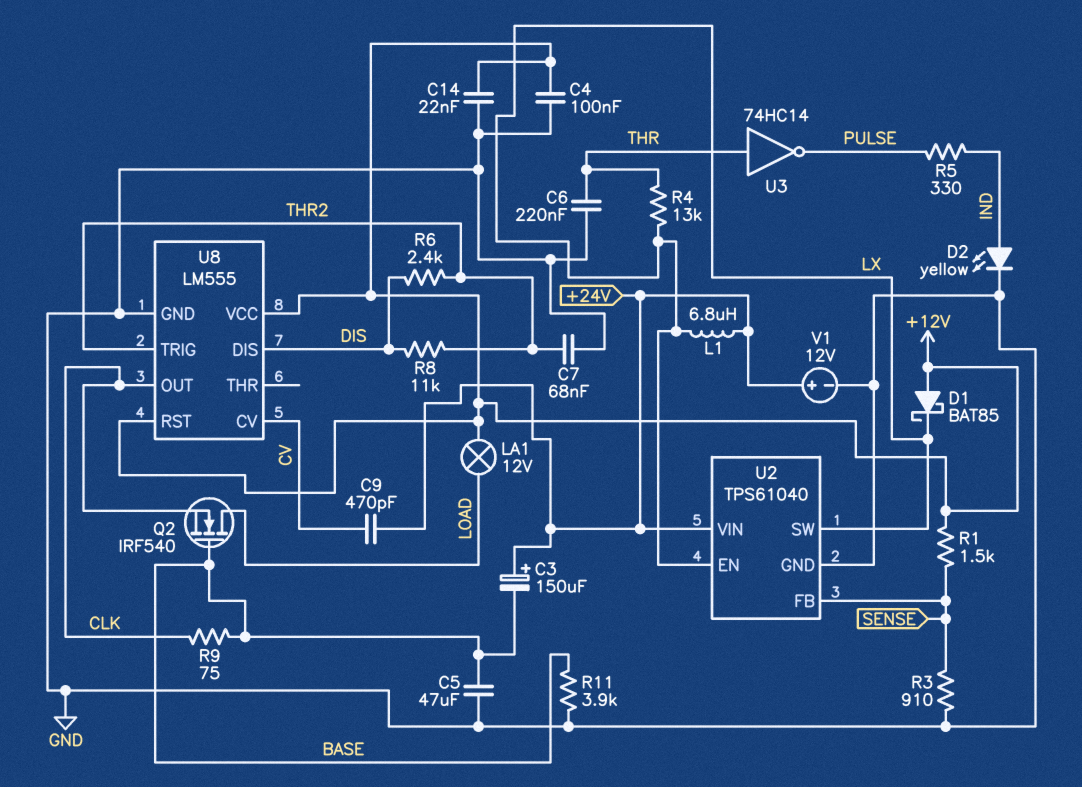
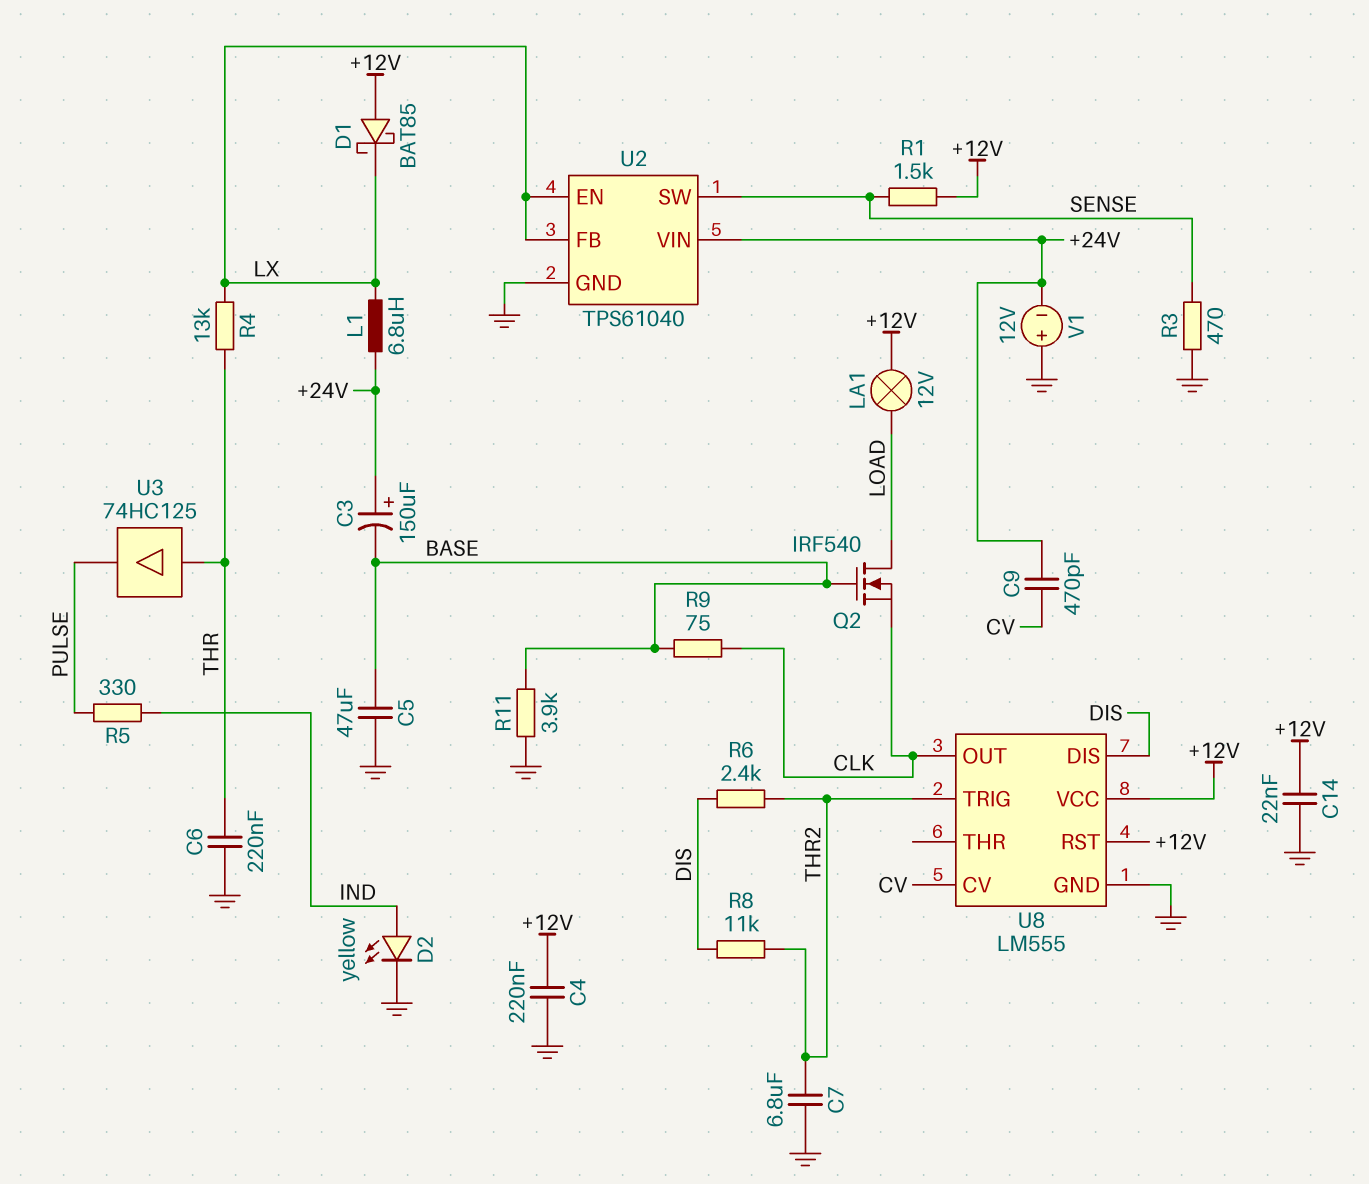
C4: 100nF (+12V, GND) -> 220nF (+12V, GND)
C7: 68nF (GND, THR2) -> 6.8uF (GND, THR2)
R3: 910 (GND, SENSE) -> 470 (GND, SENSE)
U2 pin FB: SENSE -> LX
U2 pin SW: LX -> SENSE
U3: NOT 74HC14 (in THR, out PULSE) -> buffer 74HC125 (in THR, out PULSE)
V1: 12V (plus +24V, minus GND) -> 12V (plus GND, minus +24V)

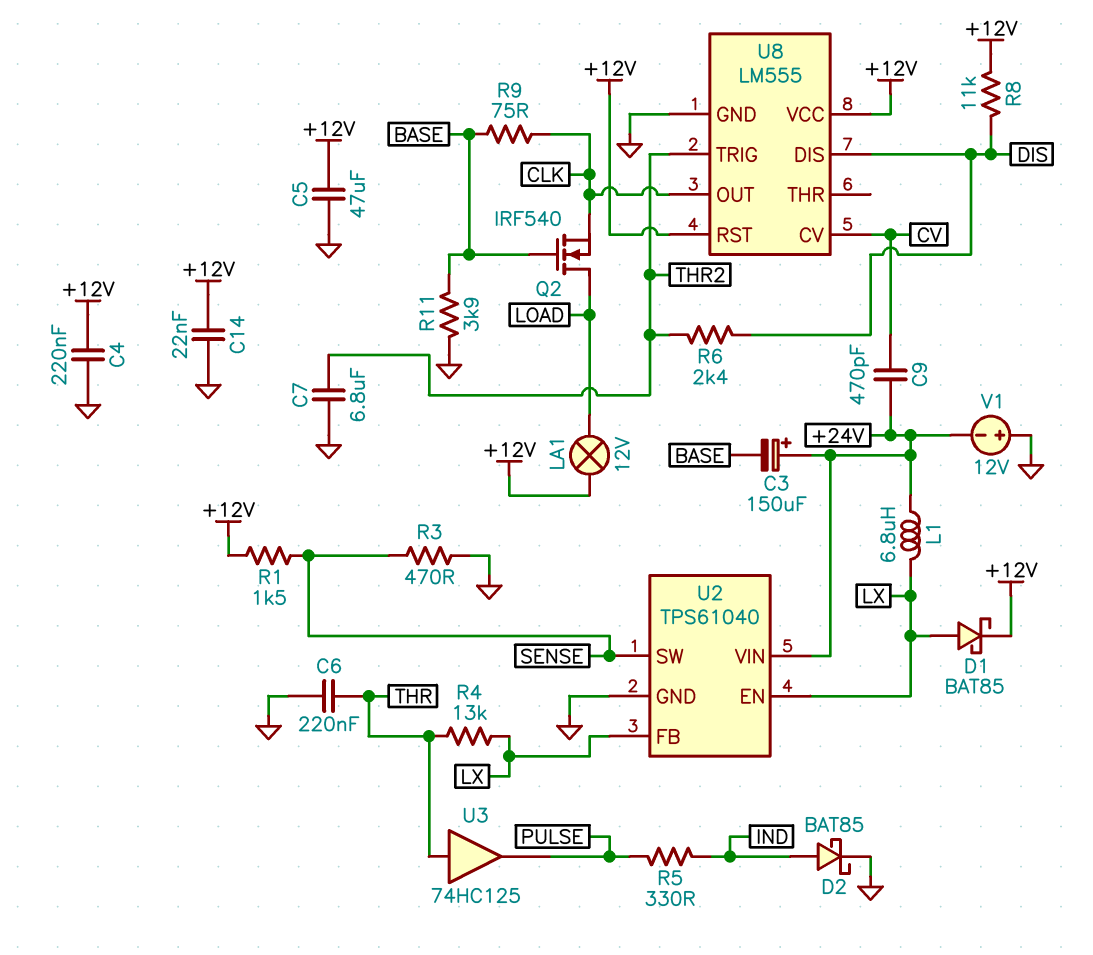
C5: 47uF (BASE, GND) -> 47uF (+12V, GND)
D1: schottky BAT85 (A +12V, K LX) -> schottky BAT85 (A LX, K +12V)
D2: LED yellow (A IND, K GND) -> schottky BAT85 (A IND, K GND)
R8: 11k (DIS, THR2) -> 11k (+12V, DIS)

